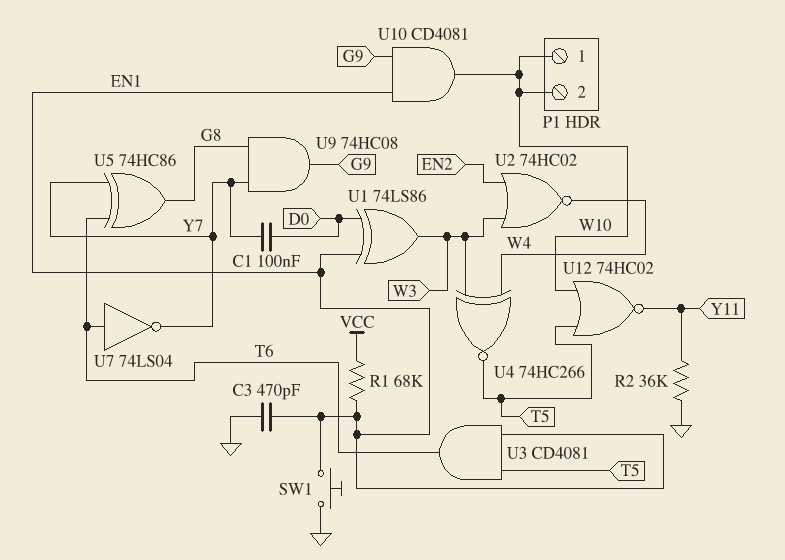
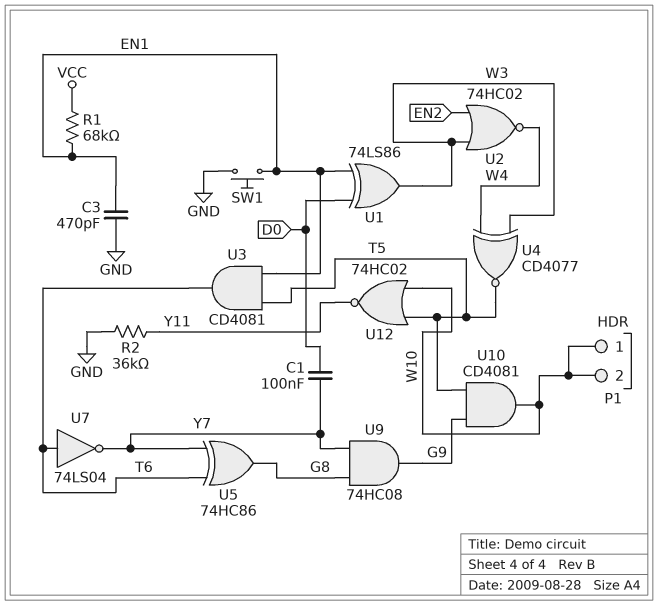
U4: XNOR 74HC266 (in W3, in W4, out T5) -> XNOR CD4077 (in W3, in W4, out T5)
U10: AND CD4081 (in EN1, in G9, out W10) -> AND CD4081 (in G9, in T5, out W10)

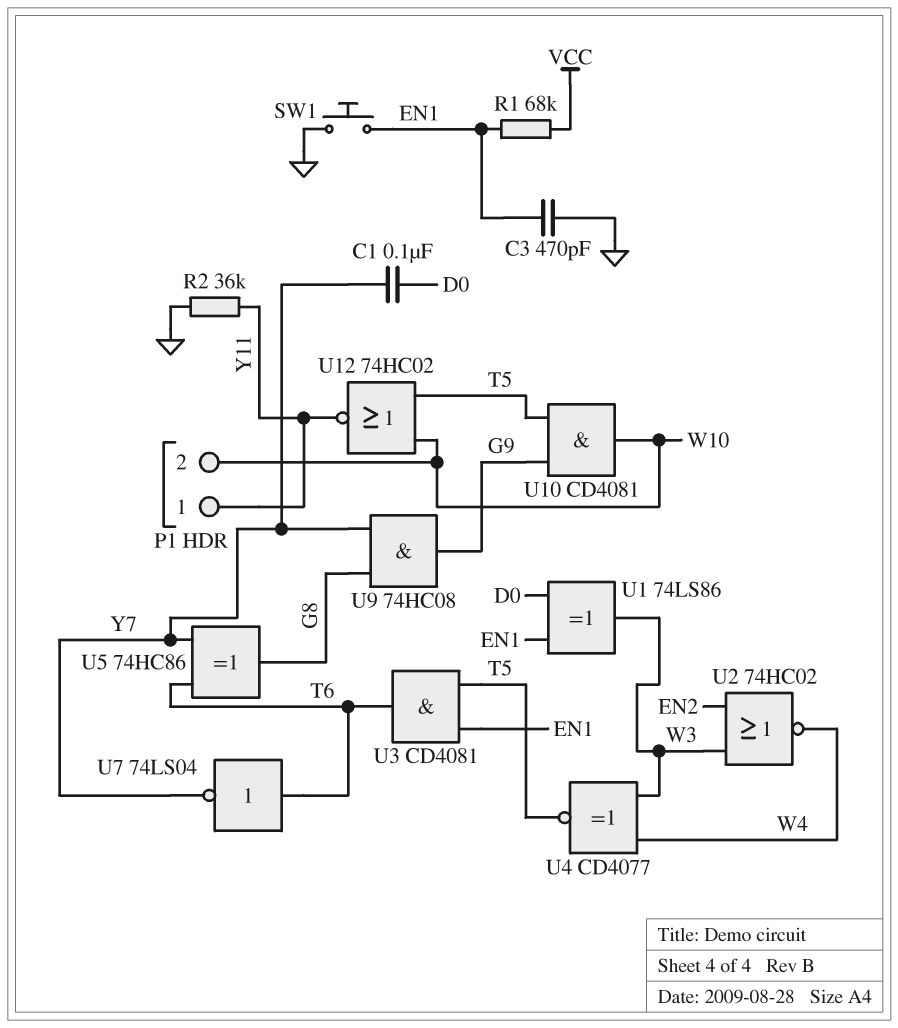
P1 pin 1: W10 -> Y11

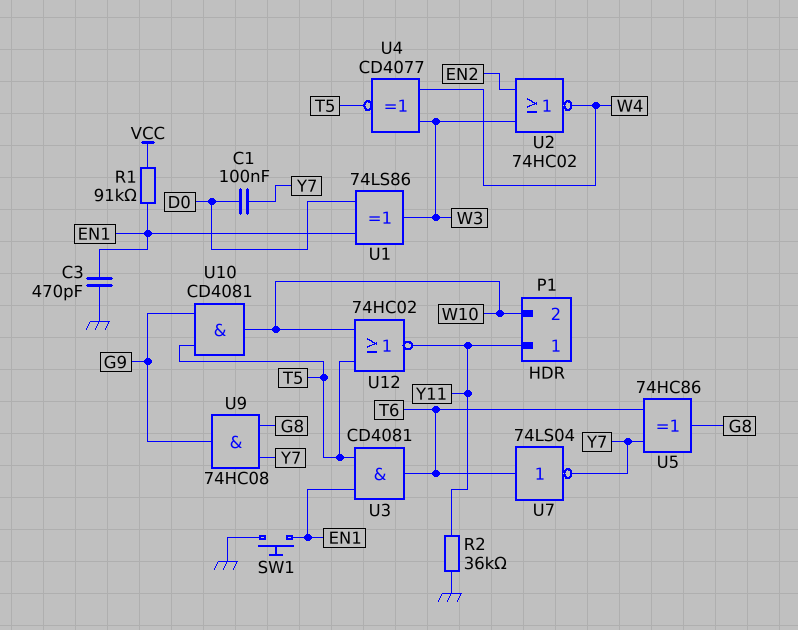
R1: 68k (EN1, VCC) -> 91k (EN1, VCC)

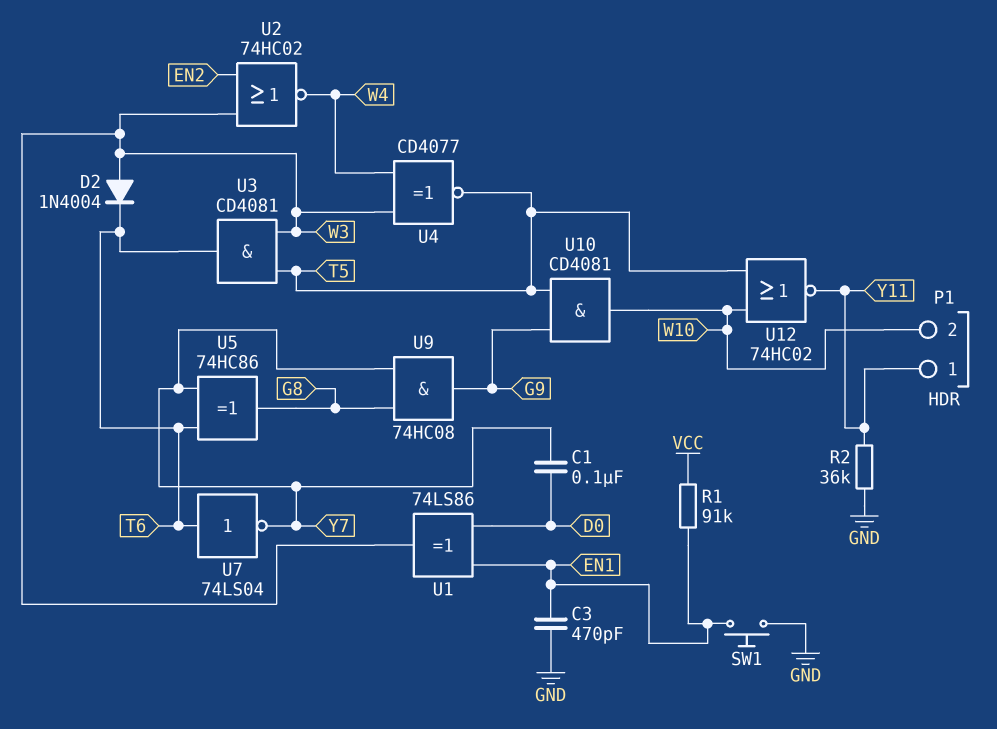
D2: none -> diode 1N4004 (A W3, K T6)
U3: AND CD4081 (in EN1, in T5, out T6) -> AND CD4081 (in T5, in W3, out T6)

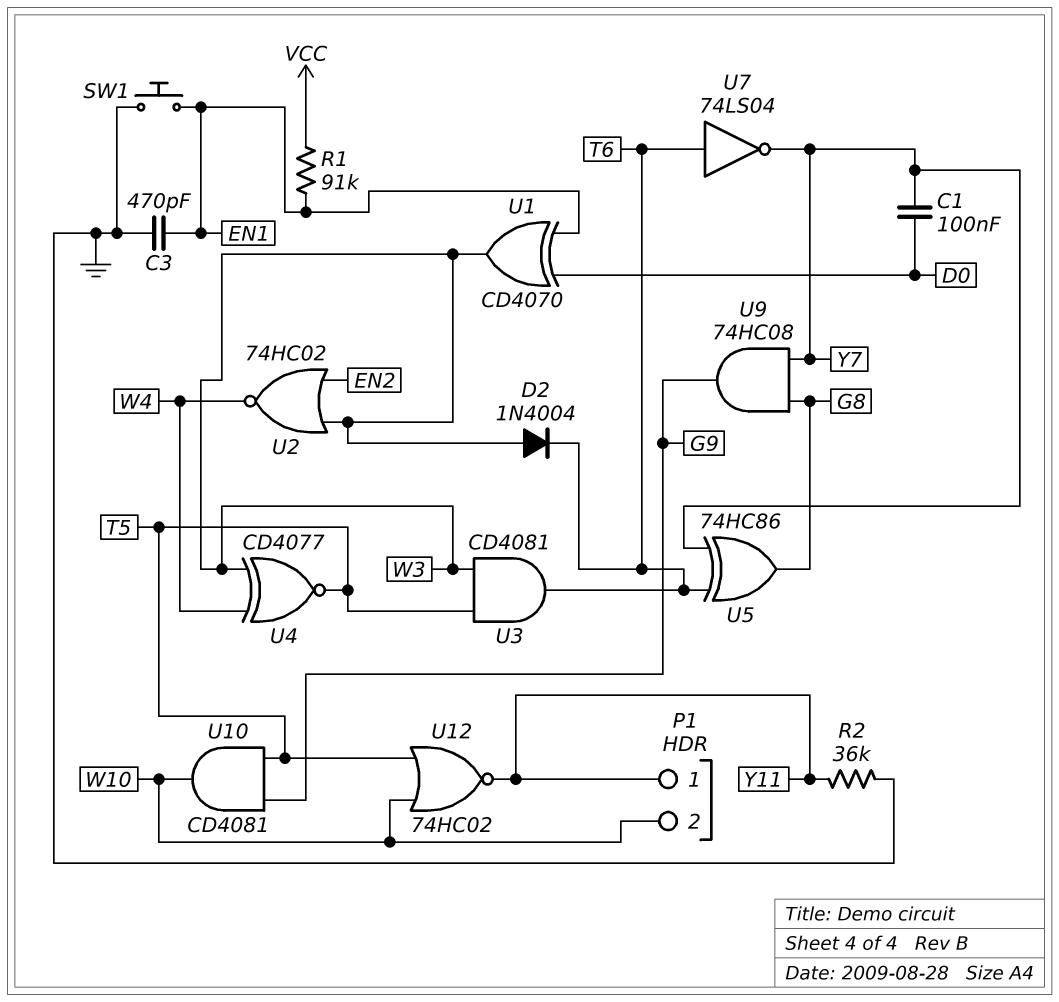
U1: XOR 74LS86 (in D0, in EN1, out W3) -> XOR CD4070 (in D0, in EN1, out W3)

